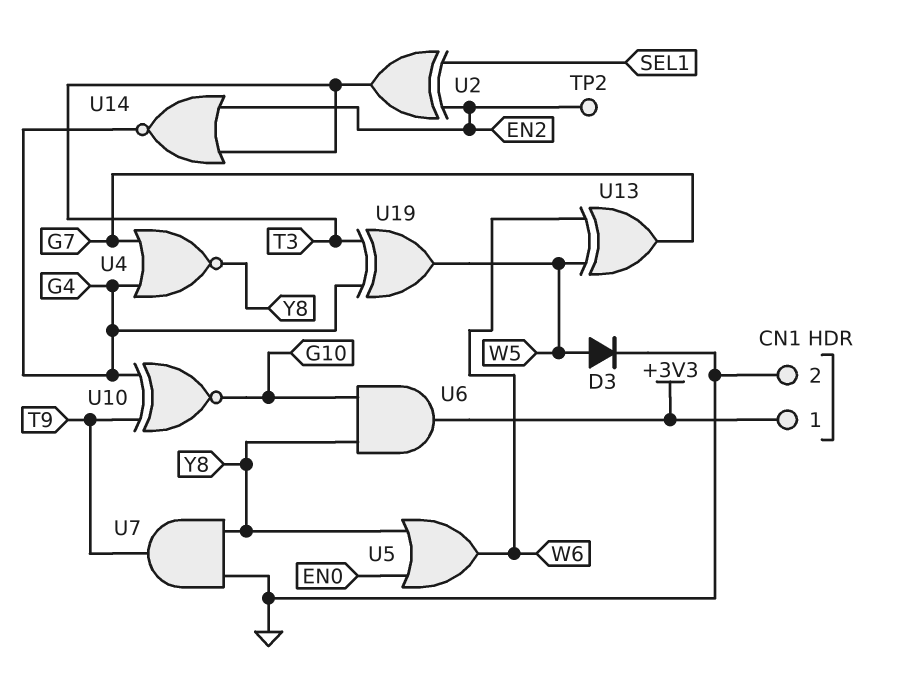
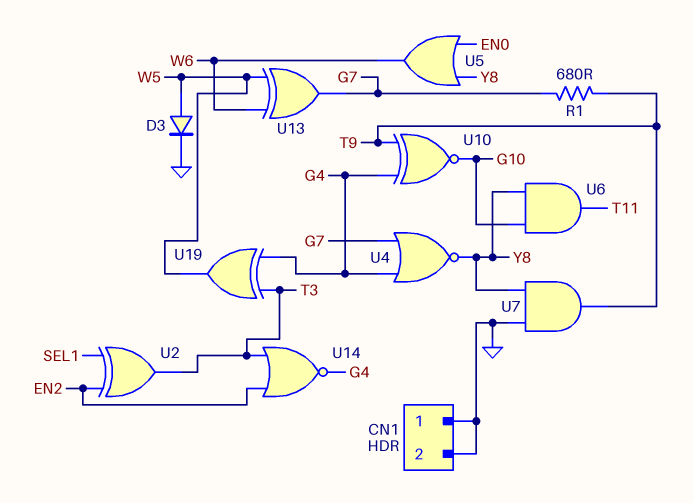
CN1 pin 1: +3V3 -> GND
R1: none -> 680 (G7, T9)
TP2: test point (EN2) -> none
U6: AND (in G10, in Y8, out +3V3) -> AND (in G10, in Y8, out T11)

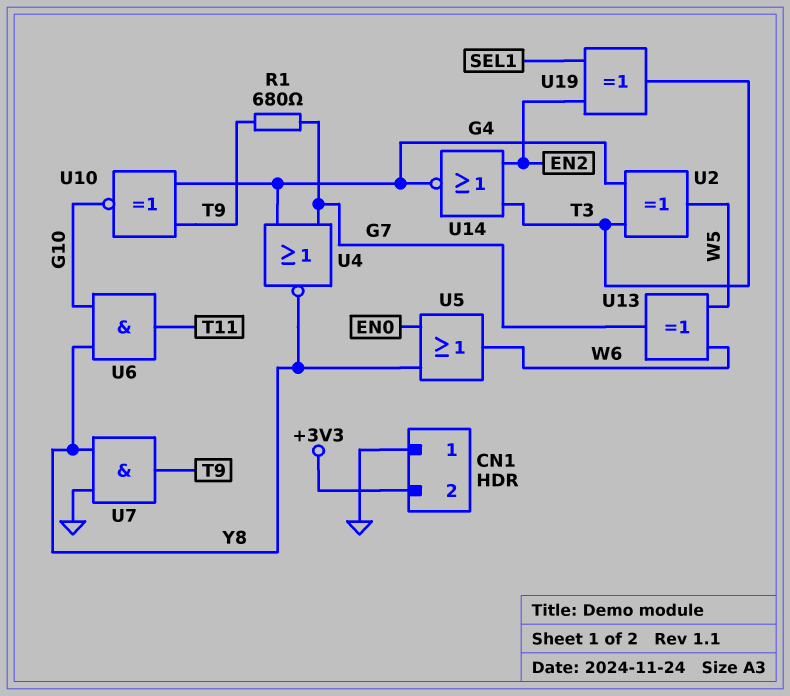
CN1 pin 2: GND -> +3V3
D3: diode (A W5, K GND) -> none
U2: XOR (in EN2, in SEL1, out T3) -> XOR (in G4, in T3, out W5)
U19: XOR (in G4, in T3, out W5) -> XOR (in EN2, in SEL1, out T3)

